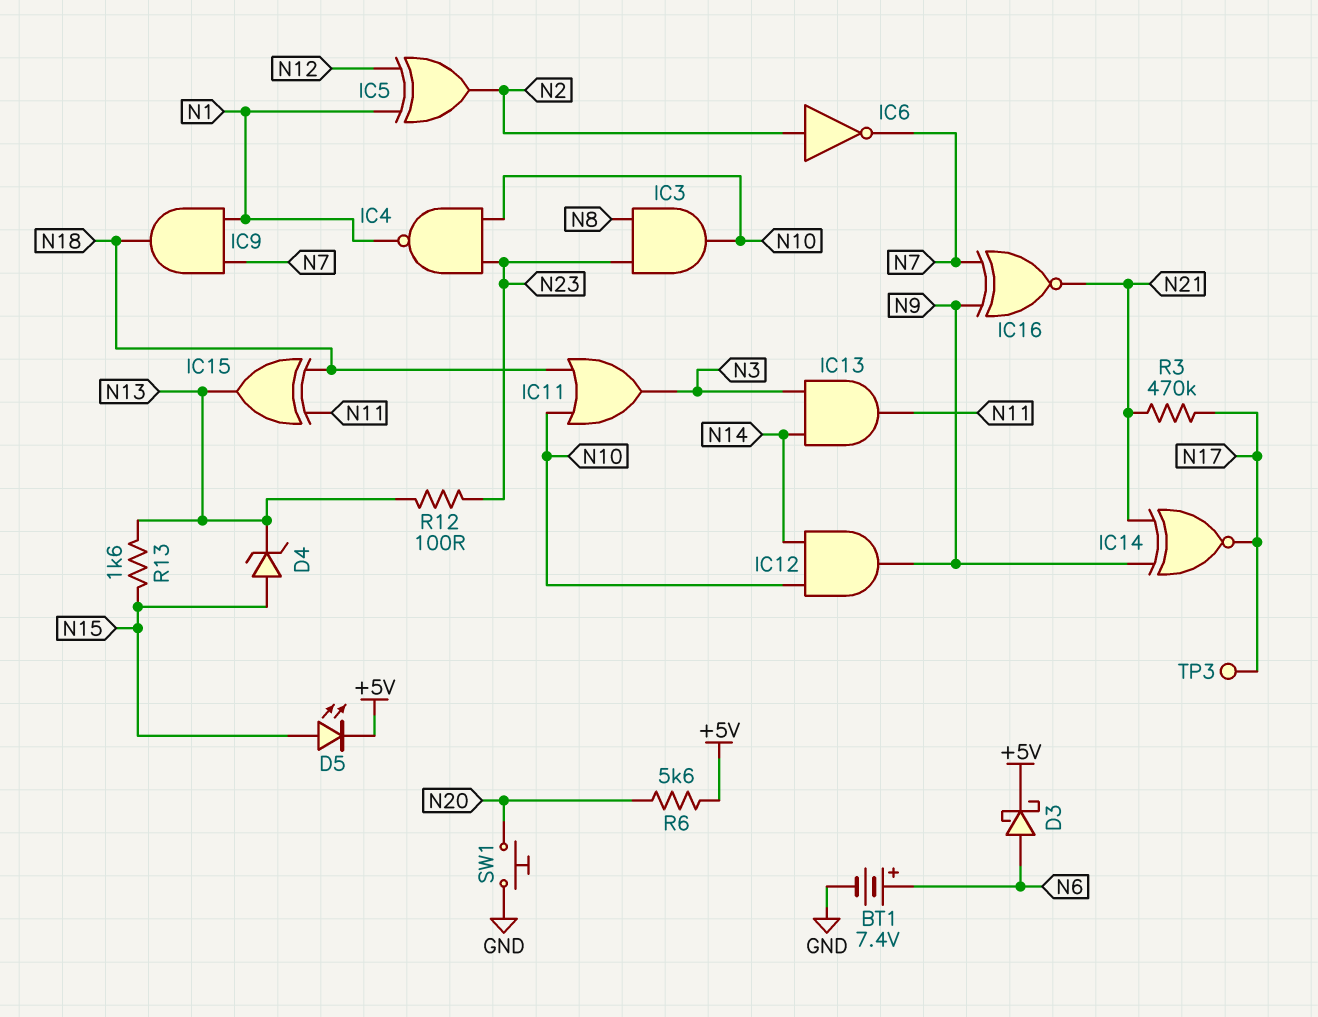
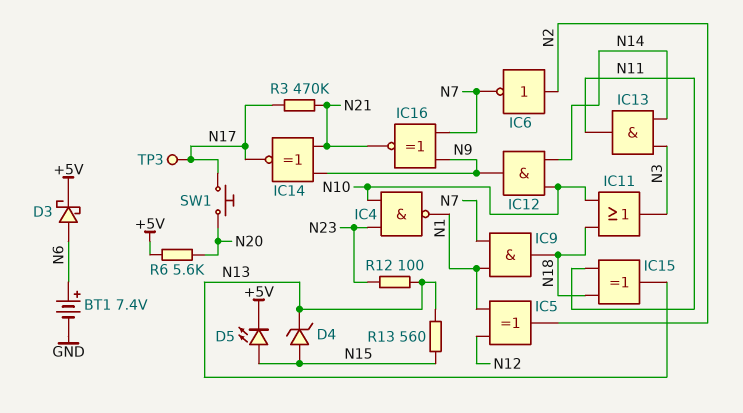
IC3: AND (in N8, in N23, out N10) -> none
R13: 1.6k (N13, N15) -> 560 (N13, N15)
SW1: button (GND, N20) -> button (N17, N20)

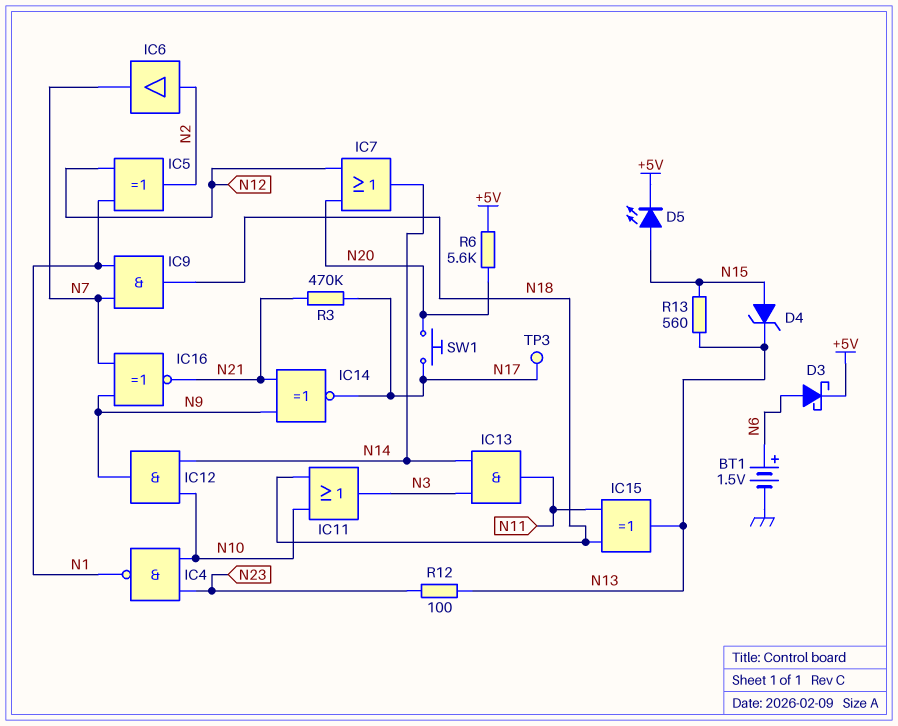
BT1: 7.4V (plus N6, minus GND) -> 1.5V (plus N6, minus GND)
IC6: NOT (in N2, out N7) -> buffer (in N2, out N7)
IC7: none -> OR (in N12, in N20, out N14)

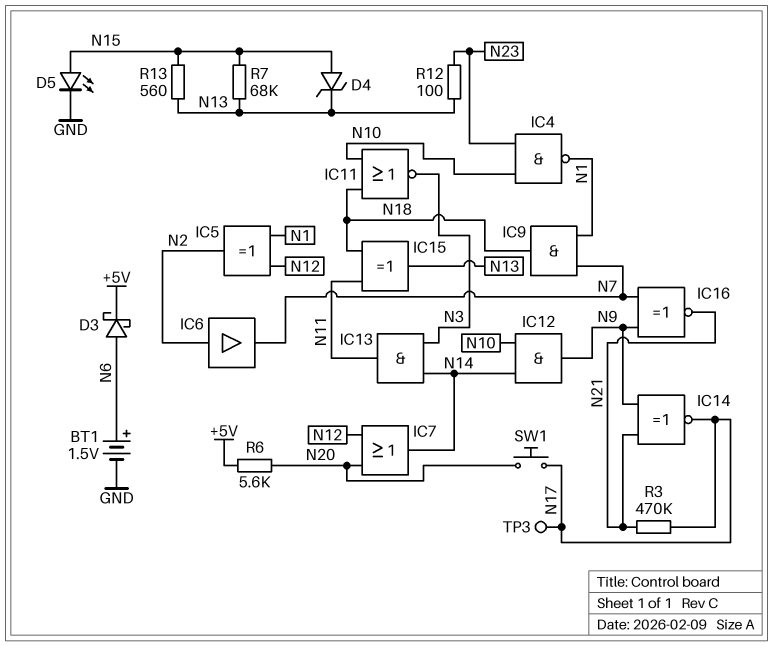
D5: LED (A N15, K +5V) -> LED (A N15, K GND)
IC11: OR (in N10, in N18, out N3) -> NOR (in N10, in N18, out N3)
R7: none -> 68k (N13, N15)

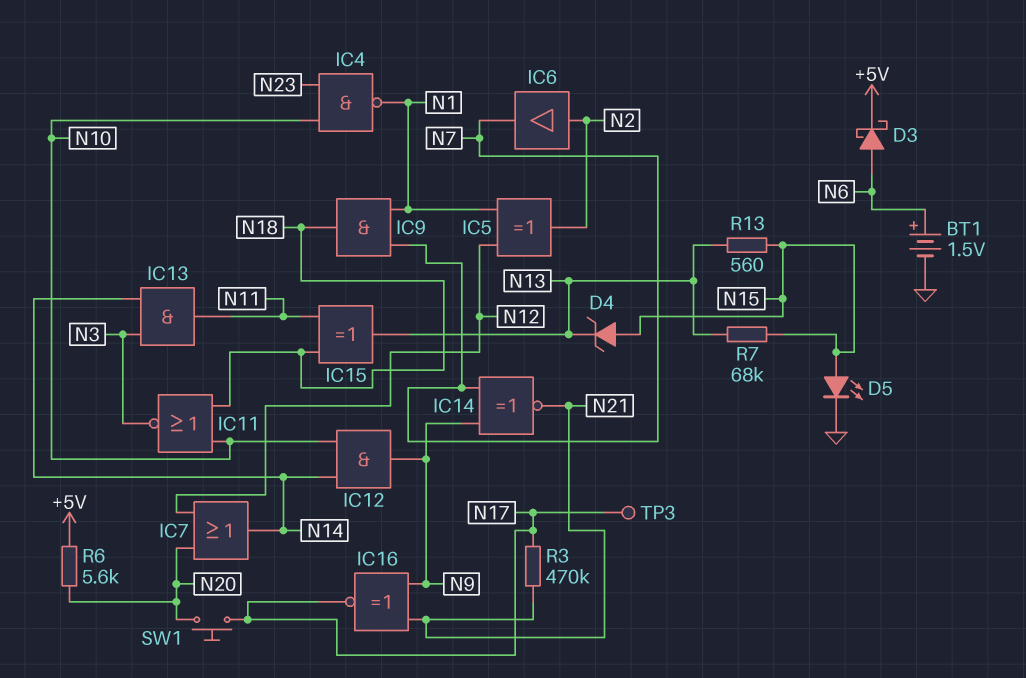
IC14: XNOR (in N9, in N21, out N17) -> XNOR (in N7, in N9, out N21)
IC16: XNOR (in N7, in N9, out N21) -> XNOR (in N9, in N21, out N17)
R12: 100 (N13, N23) -> none

